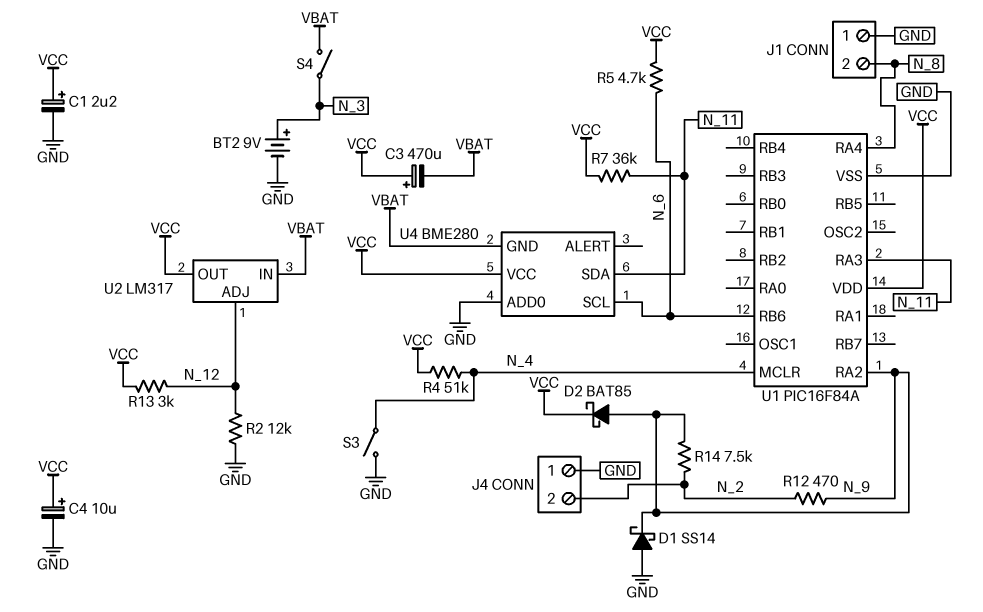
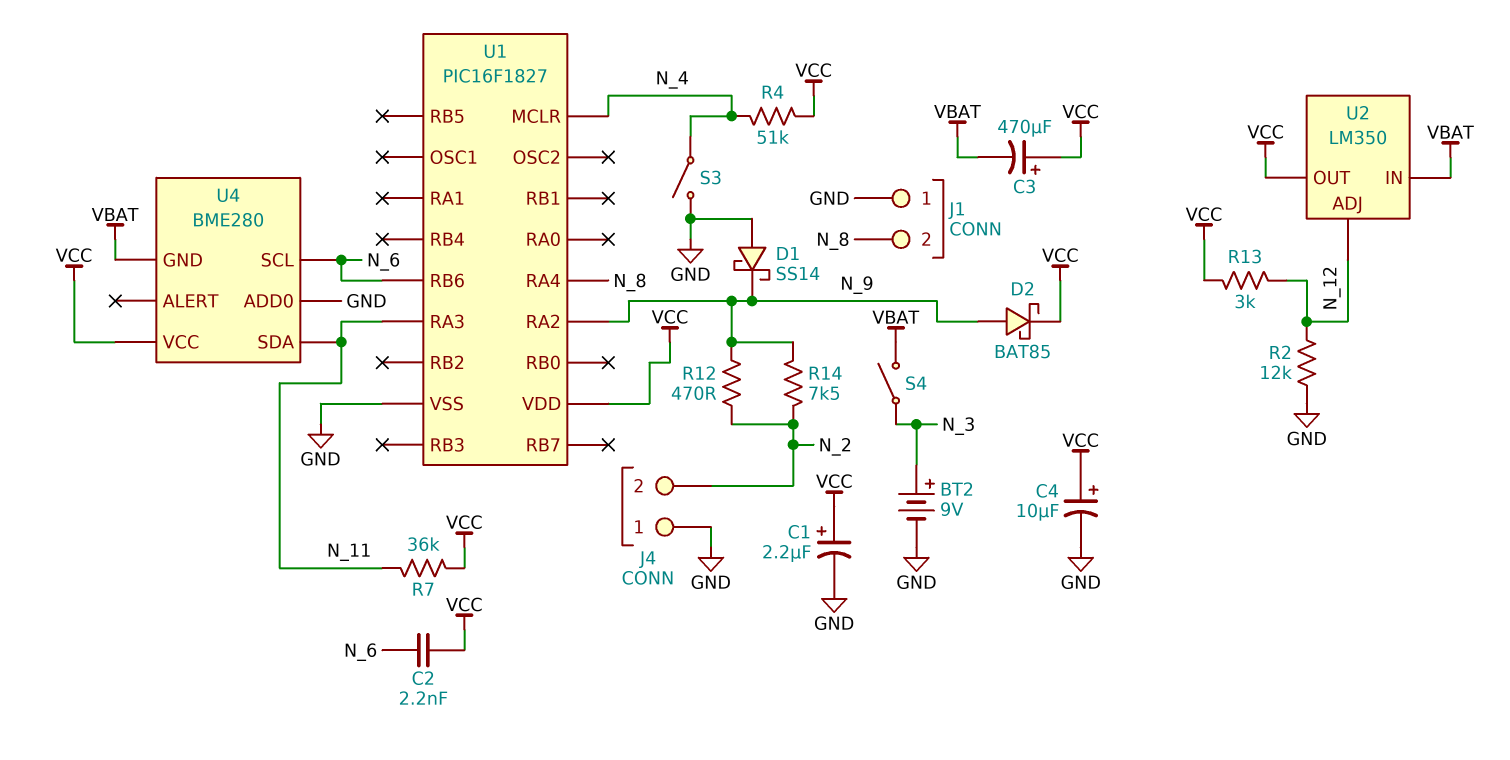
C2: none -> 2.2nF (N_6, VCC)
R5: 4.7k (N_6, VCC) -> none
U1: PIC16F84A -> PIC16F1827
U2: LM317 -> LM350

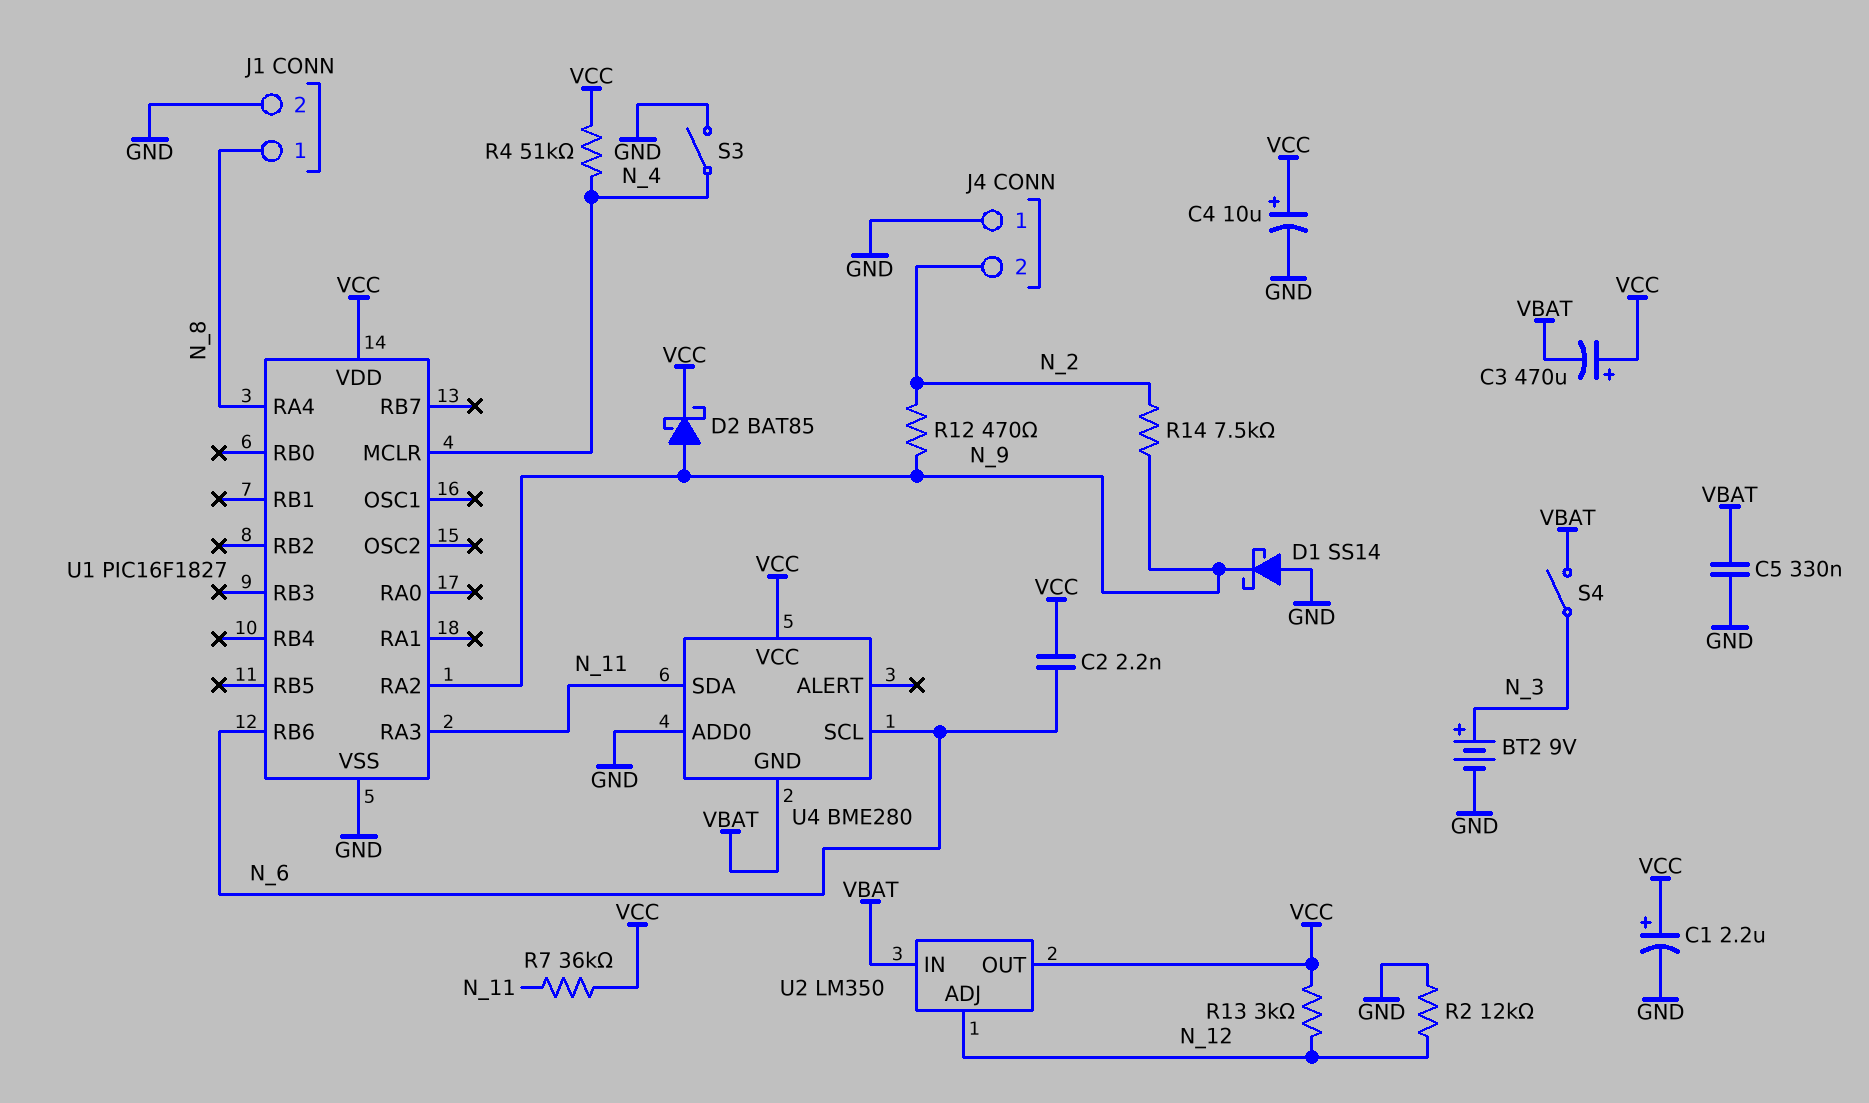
C5: none -> 330nF (GND, VBAT)
J1 pin 1: GND -> N_8
J1 pin 2: N_8 -> GND

